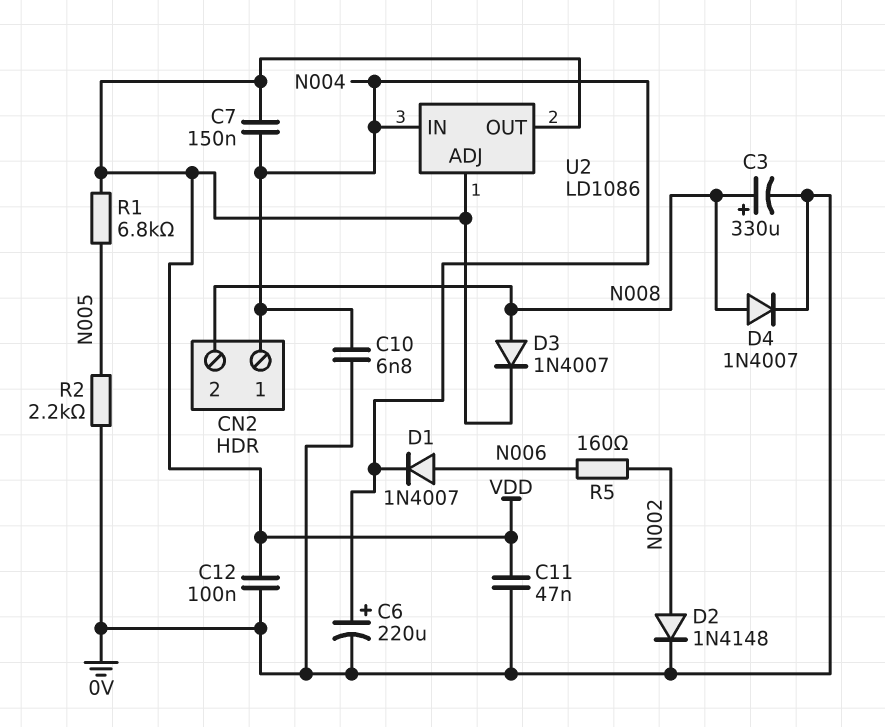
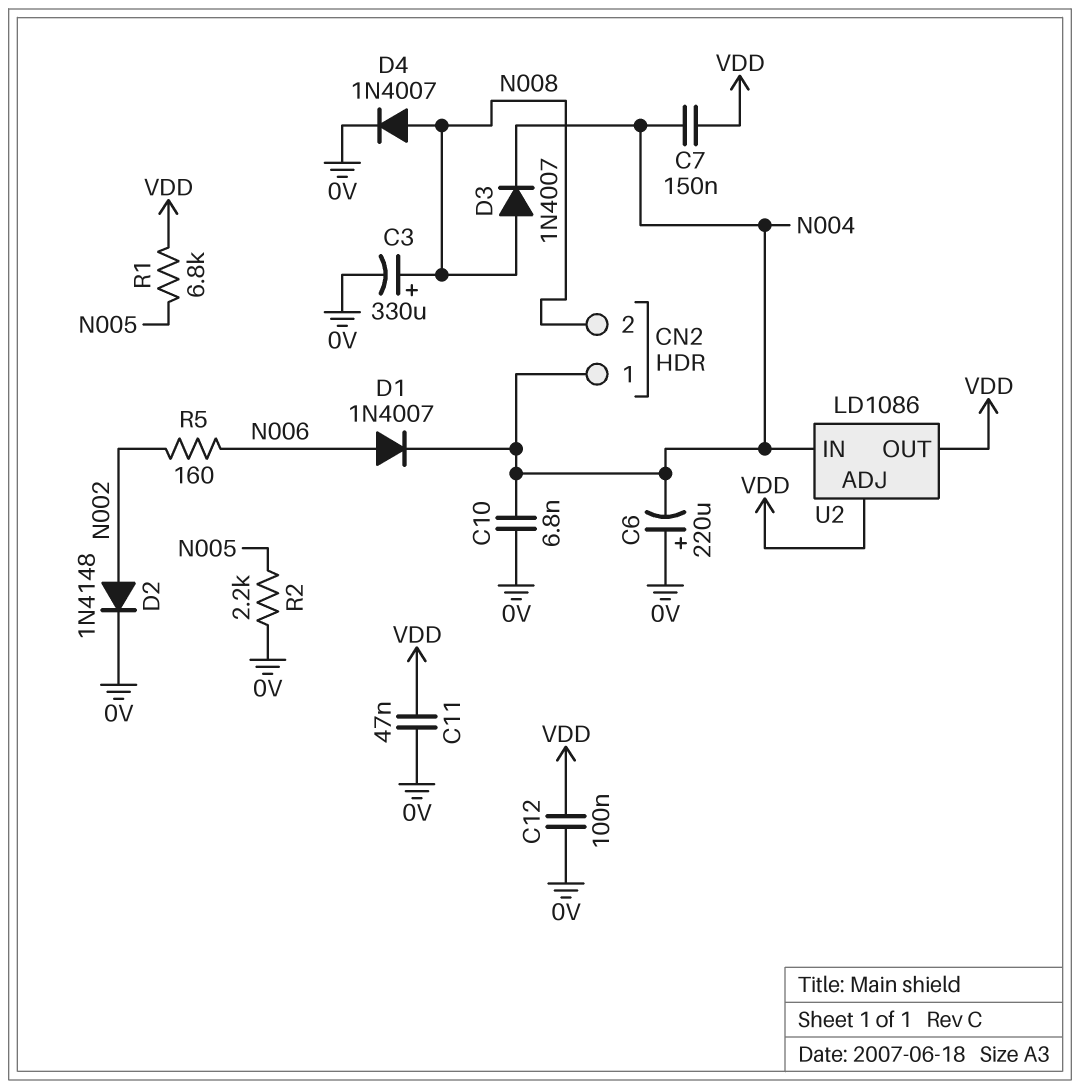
C6: 220uF (plus N004, minus 0V) -> 220uF (plus 0V, minus N004)
D3: diode 1N4007 (A N008, K VDD) -> diode 1N4007 (A N008, K N004)

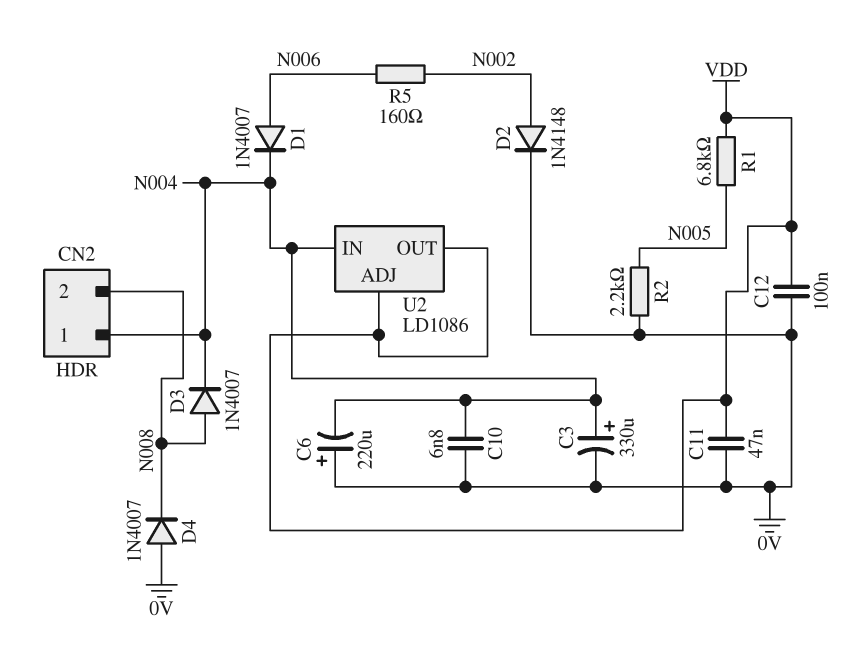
C3: 330uF (plus N008, minus 0V) -> 330uF (plus N004, minus 0V)
C7: 150nF (N004, VDD) -> none
D4: diode 1N4007 (A N008, K 0V) -> diode 1N4007 (A 0V, K N008)

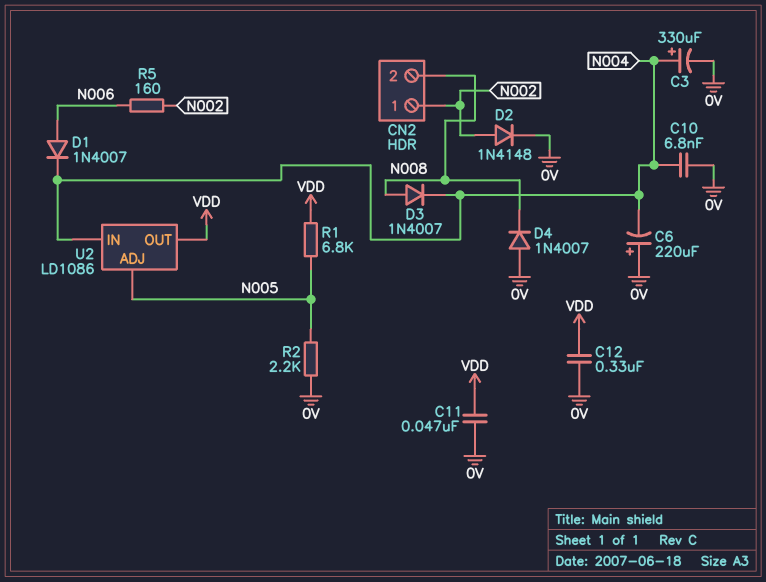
C12: 100nF (0V, VDD) -> 330nF (0V, VDD)
CN2 pin 1: N004 -> N002
U2 pin ADJ: VDD -> N005

